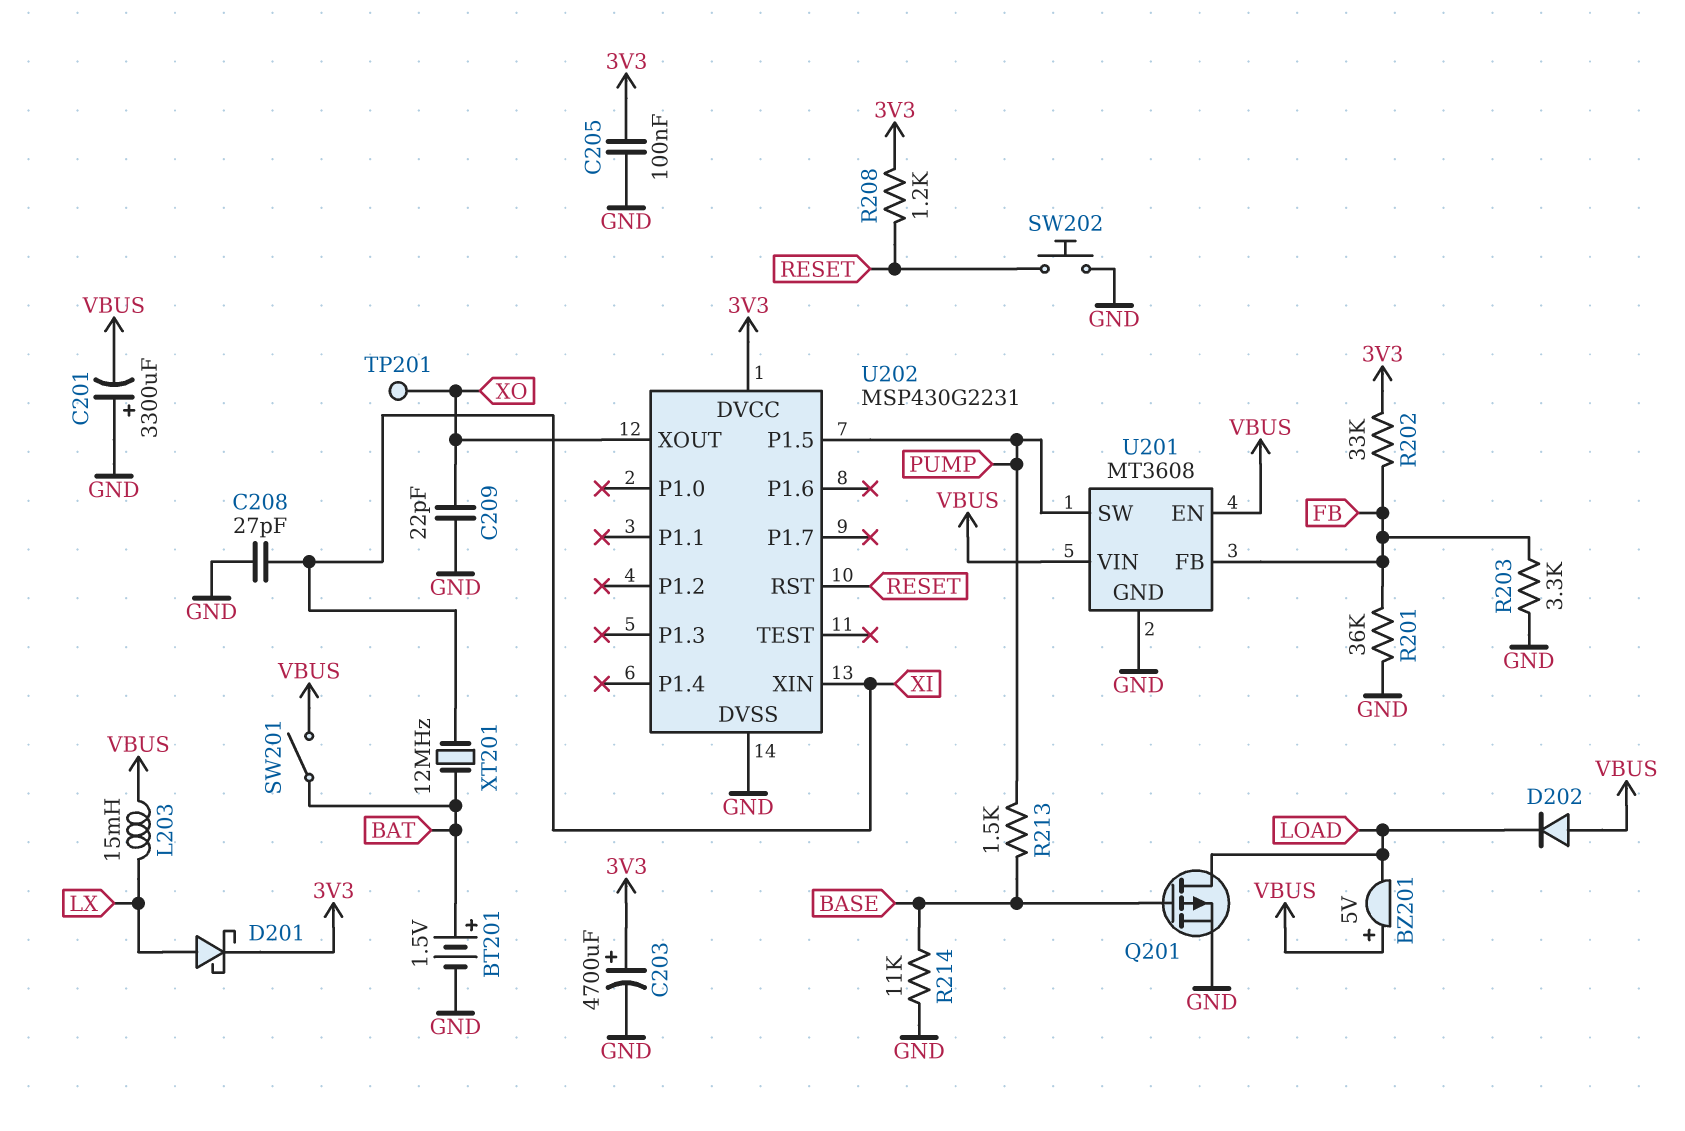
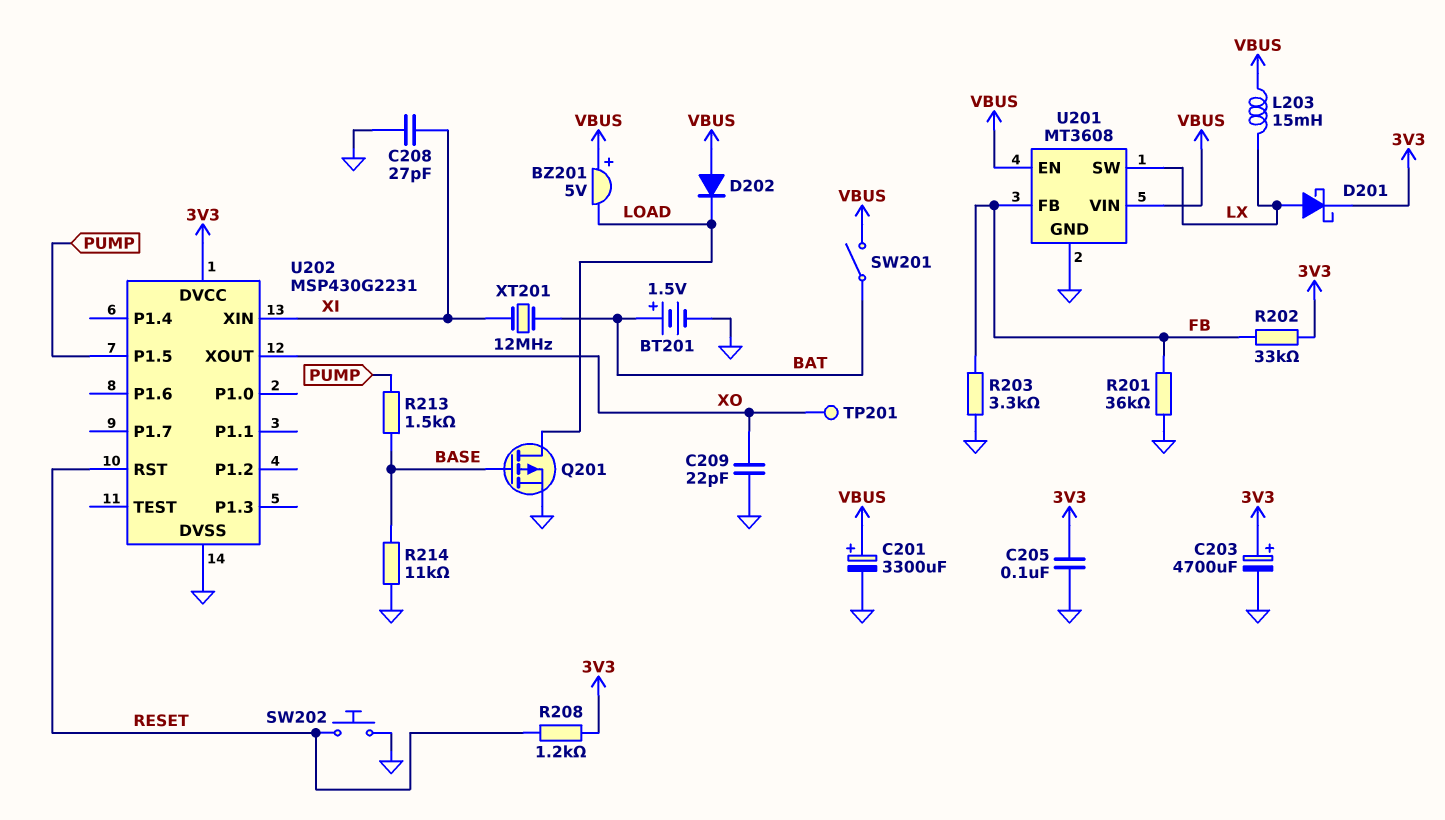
C201: 3300uF (plus GND, minus VBUS) -> 3300uF (plus VBUS, minus GND)
U201 pin SW: PUMP -> LX

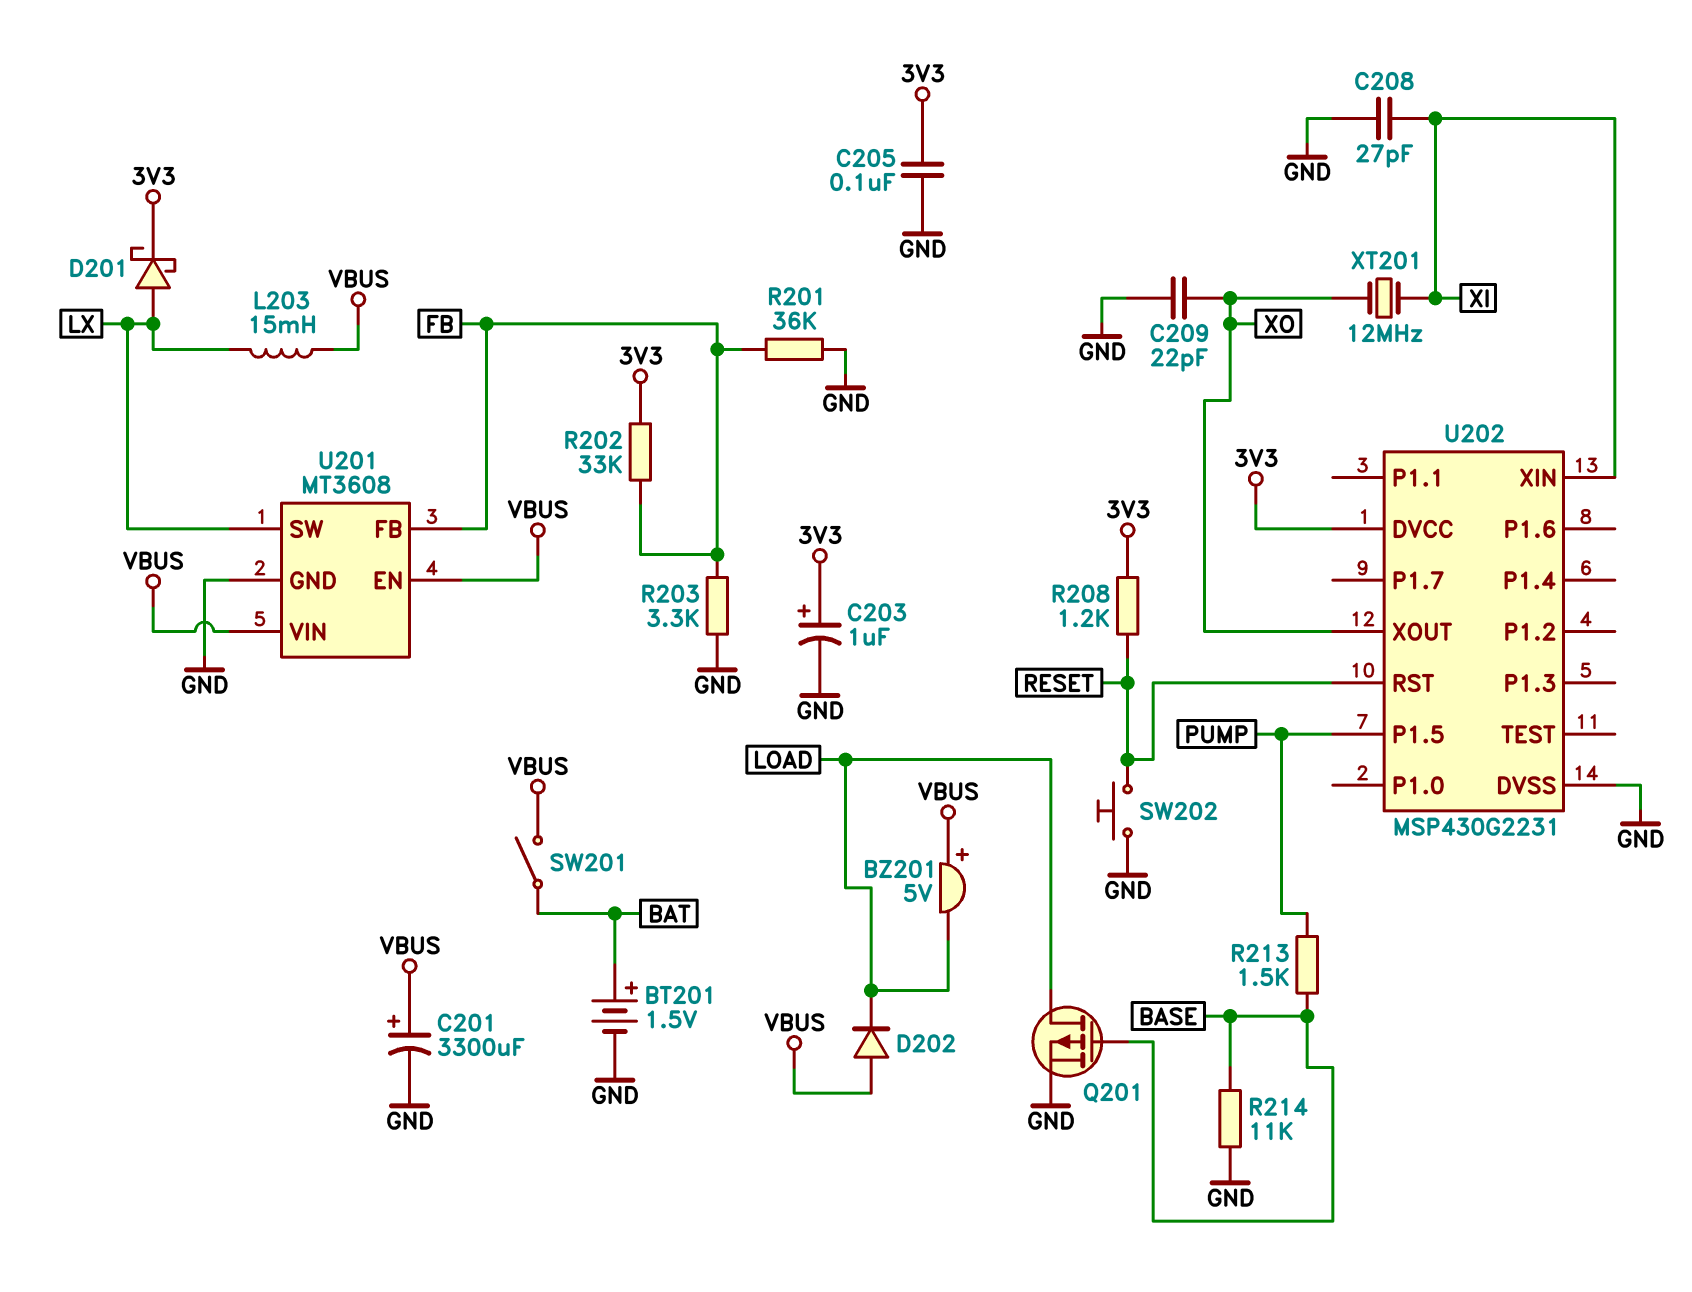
C203: 4700uF (plus 3V3, minus GND) -> 1uF (plus 3V3, minus GND)
TP201: test point (XO) -> none
XT201: 12MHz (BAT, XI) -> 12MHz (XI, XO)

